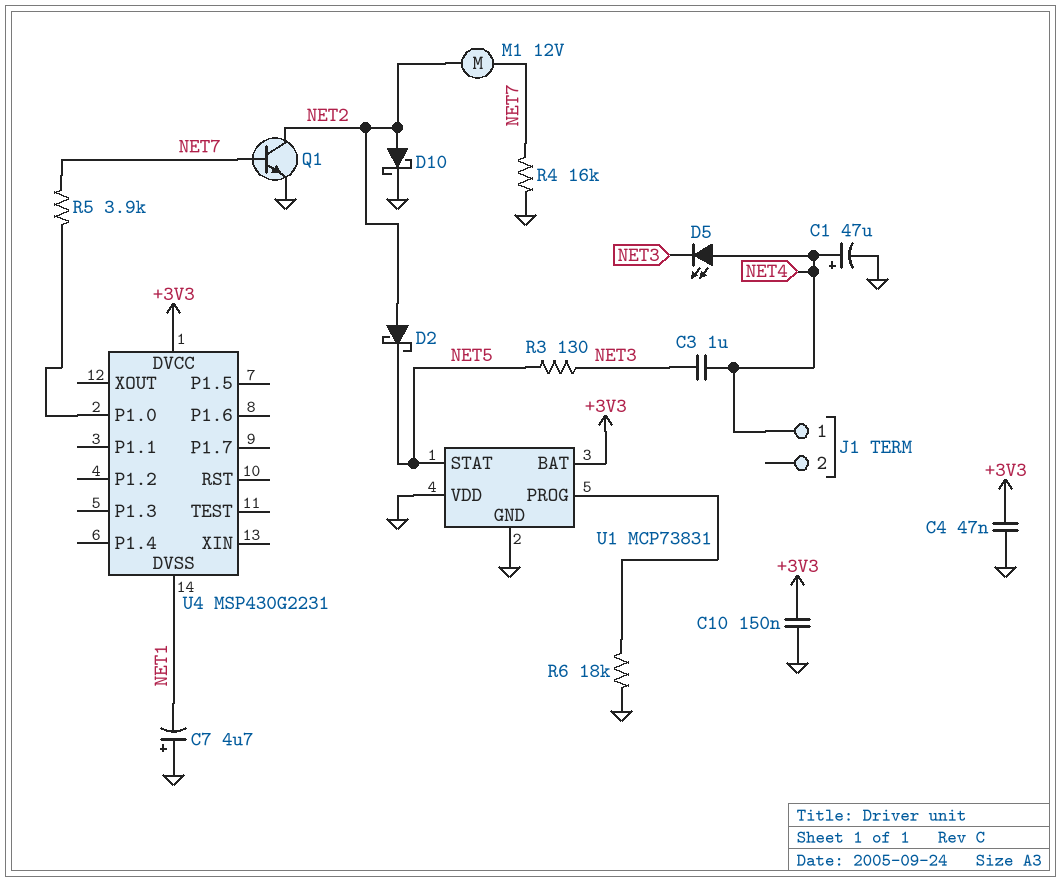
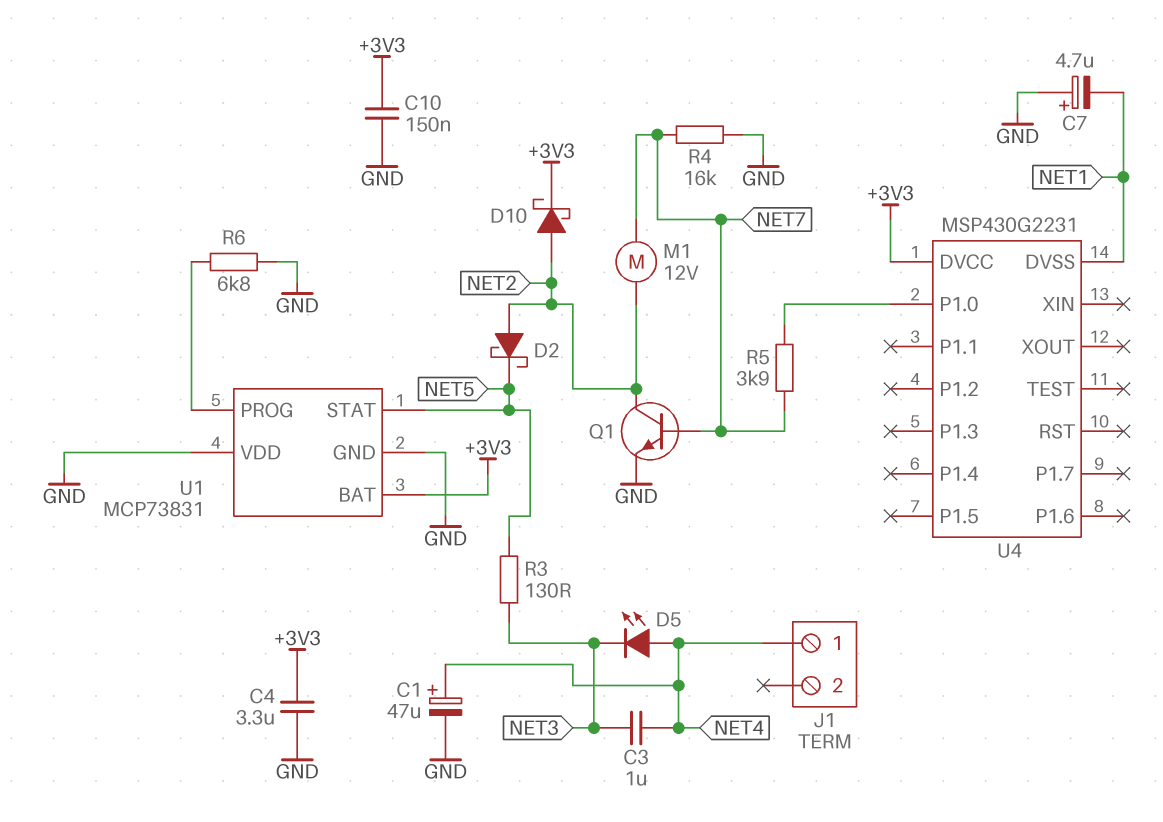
C4: 47nF (+3V3, GND) -> 3.3uF (+3V3, GND)
D10: schottky (A NET2, K GND) -> schottky (A NET2, K +3V3)
R6: 18k (GND, U1/PROG) -> 6.8k (GND, U1/PROG)

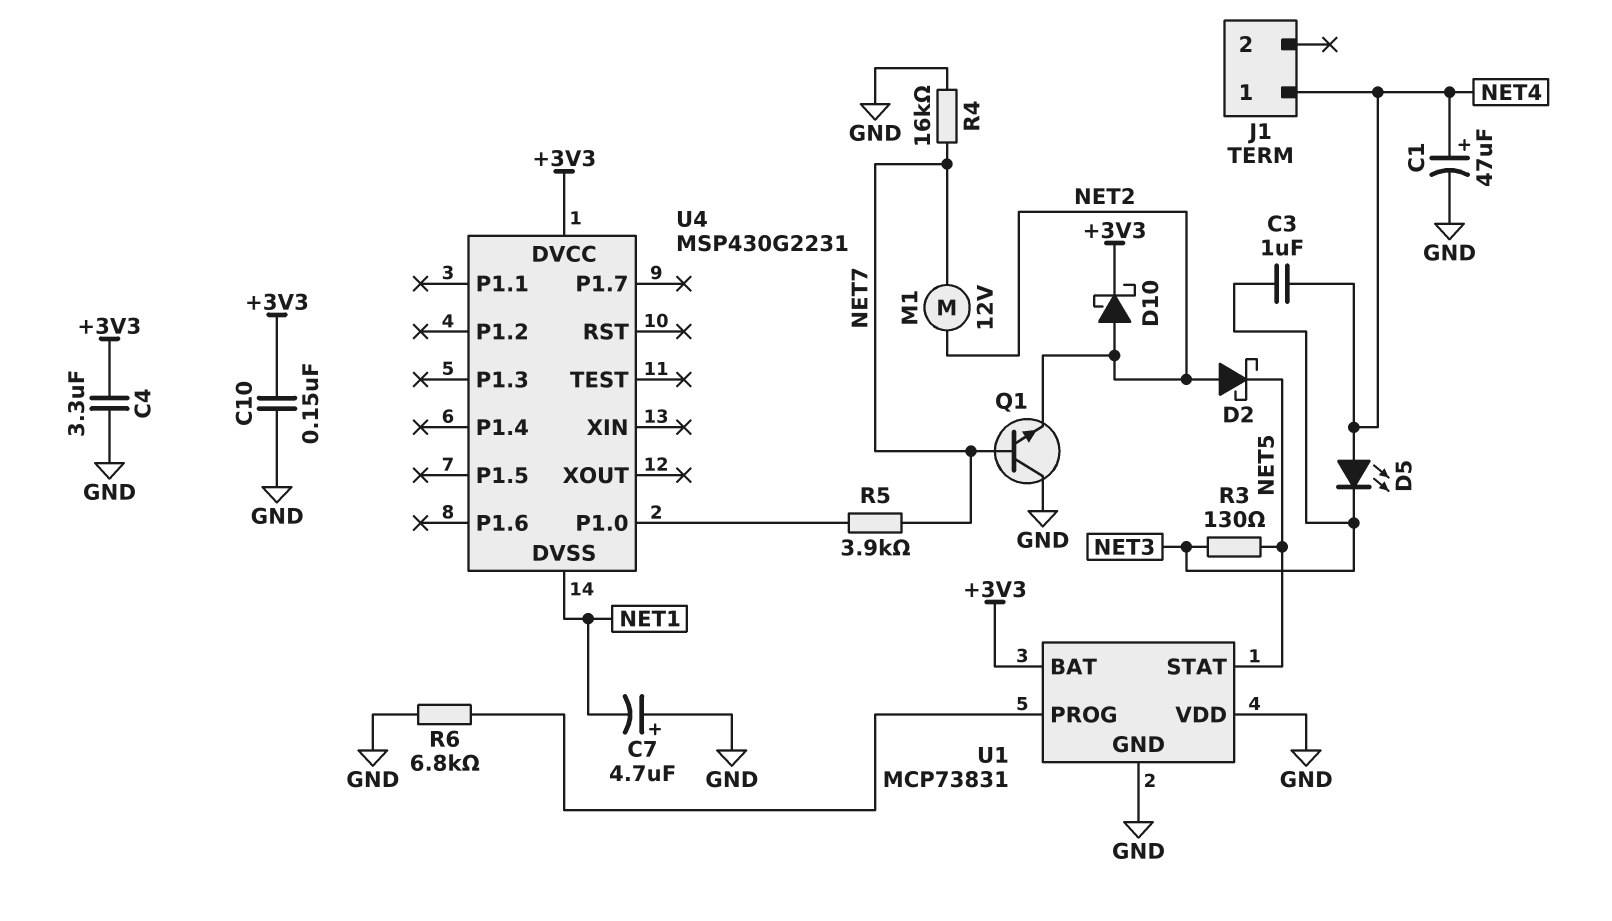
Q1: NPN (B NET7, C NET2, E GND) -> NPN (B NET7, C GND, E NET2)

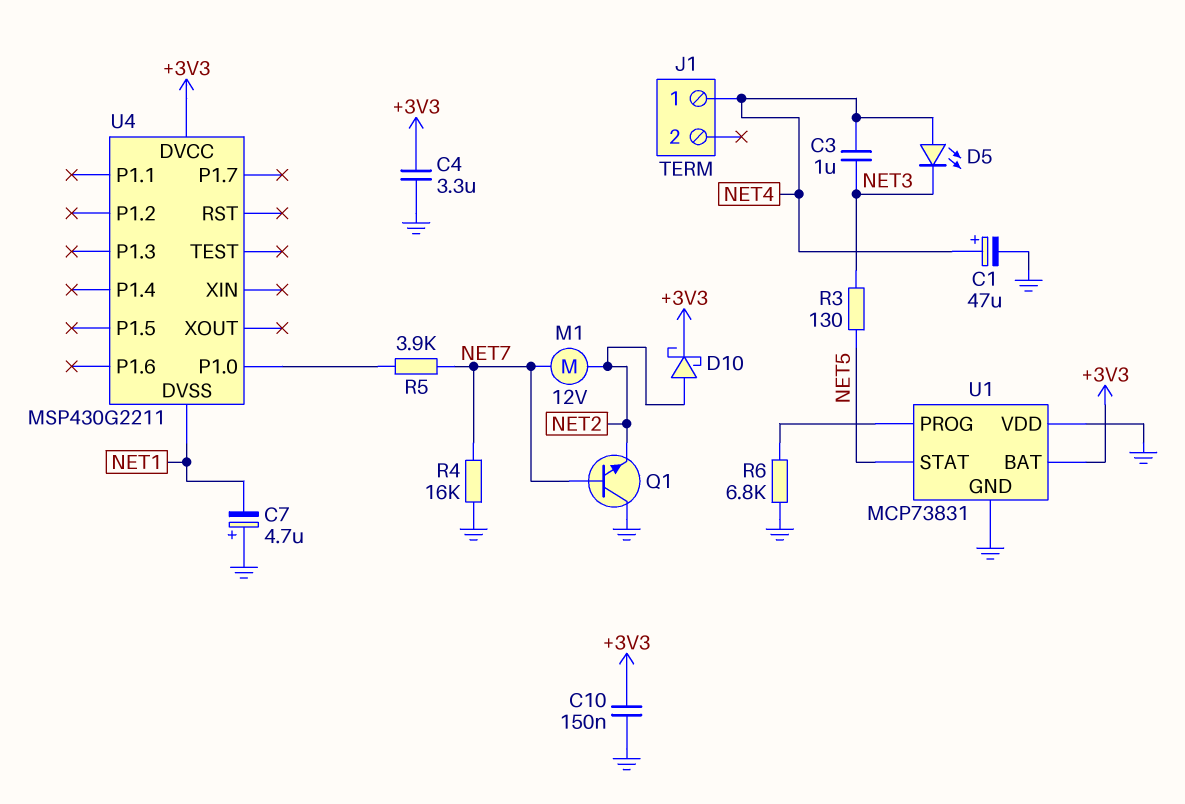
D2: schottky (A NET2, K NET5) -> none
U4: MSP430G2231 -> MSP430G2211

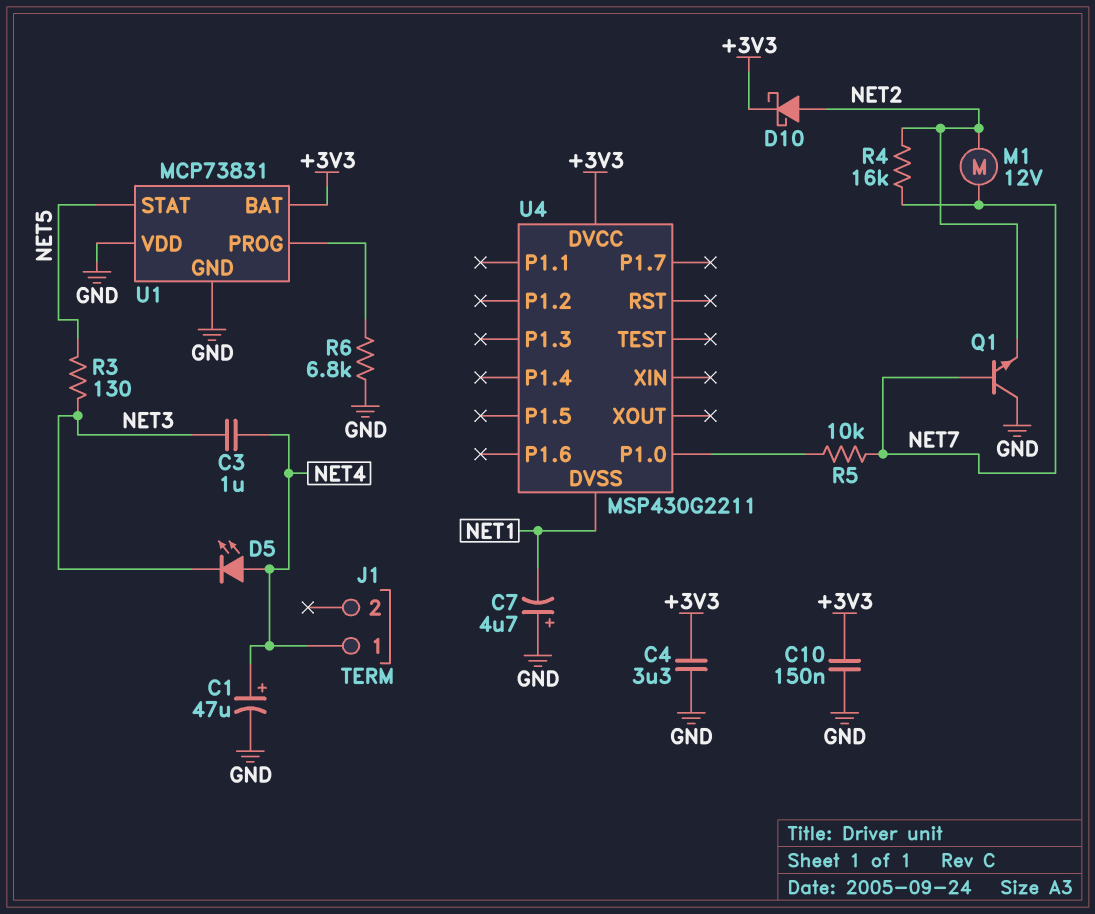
R4: 16k (GND, NET7) -> 16k (NET2, NET7)
R5: 3.9k (NET7, U4/P1.0) -> 10k (NET7, U4/P1.0)

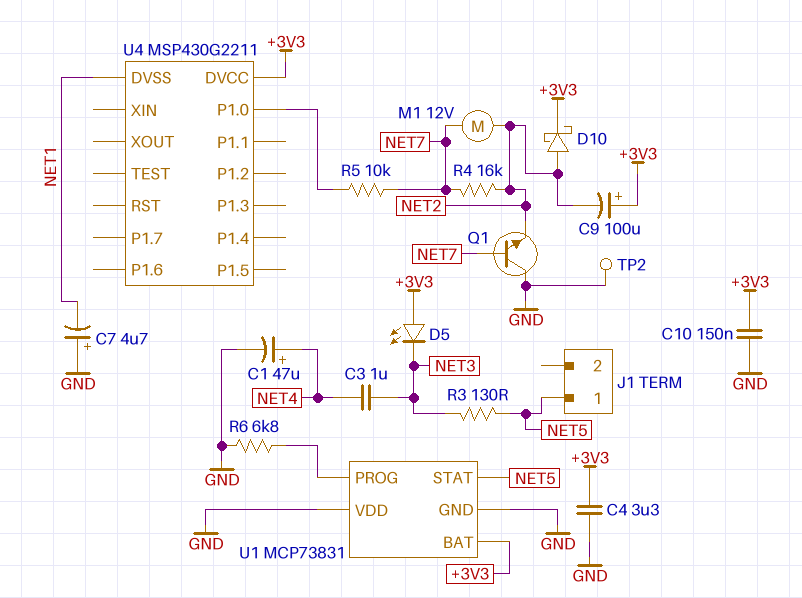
C9: none -> 100uF (plus +3V3, minus NET2)
D5: LED (A NET4, K NET3) -> LED (A +3V3, K NET3)
J1 pin 1: NET4 -> NET5
TP2: none -> test point (GND)

